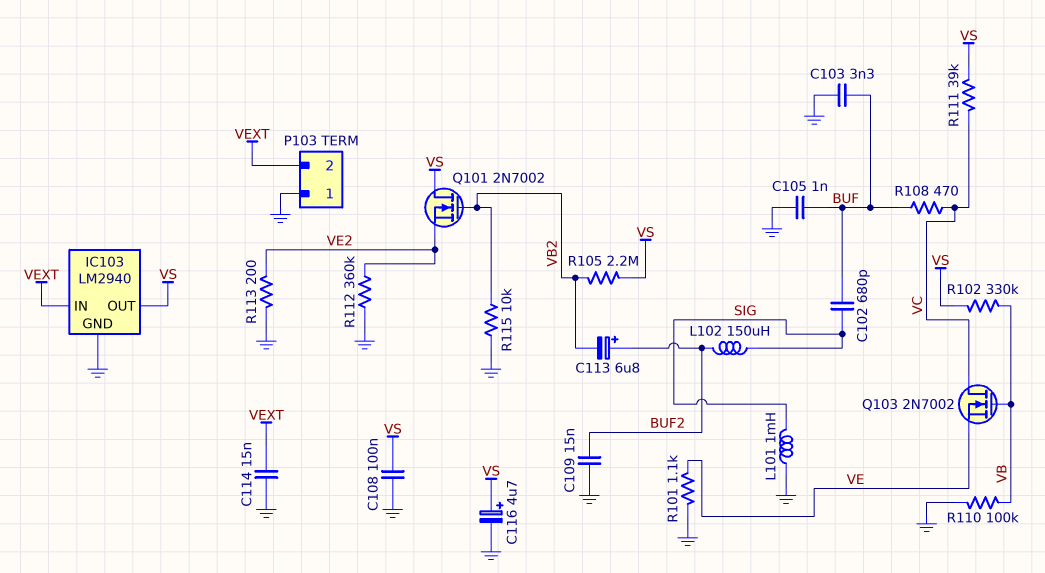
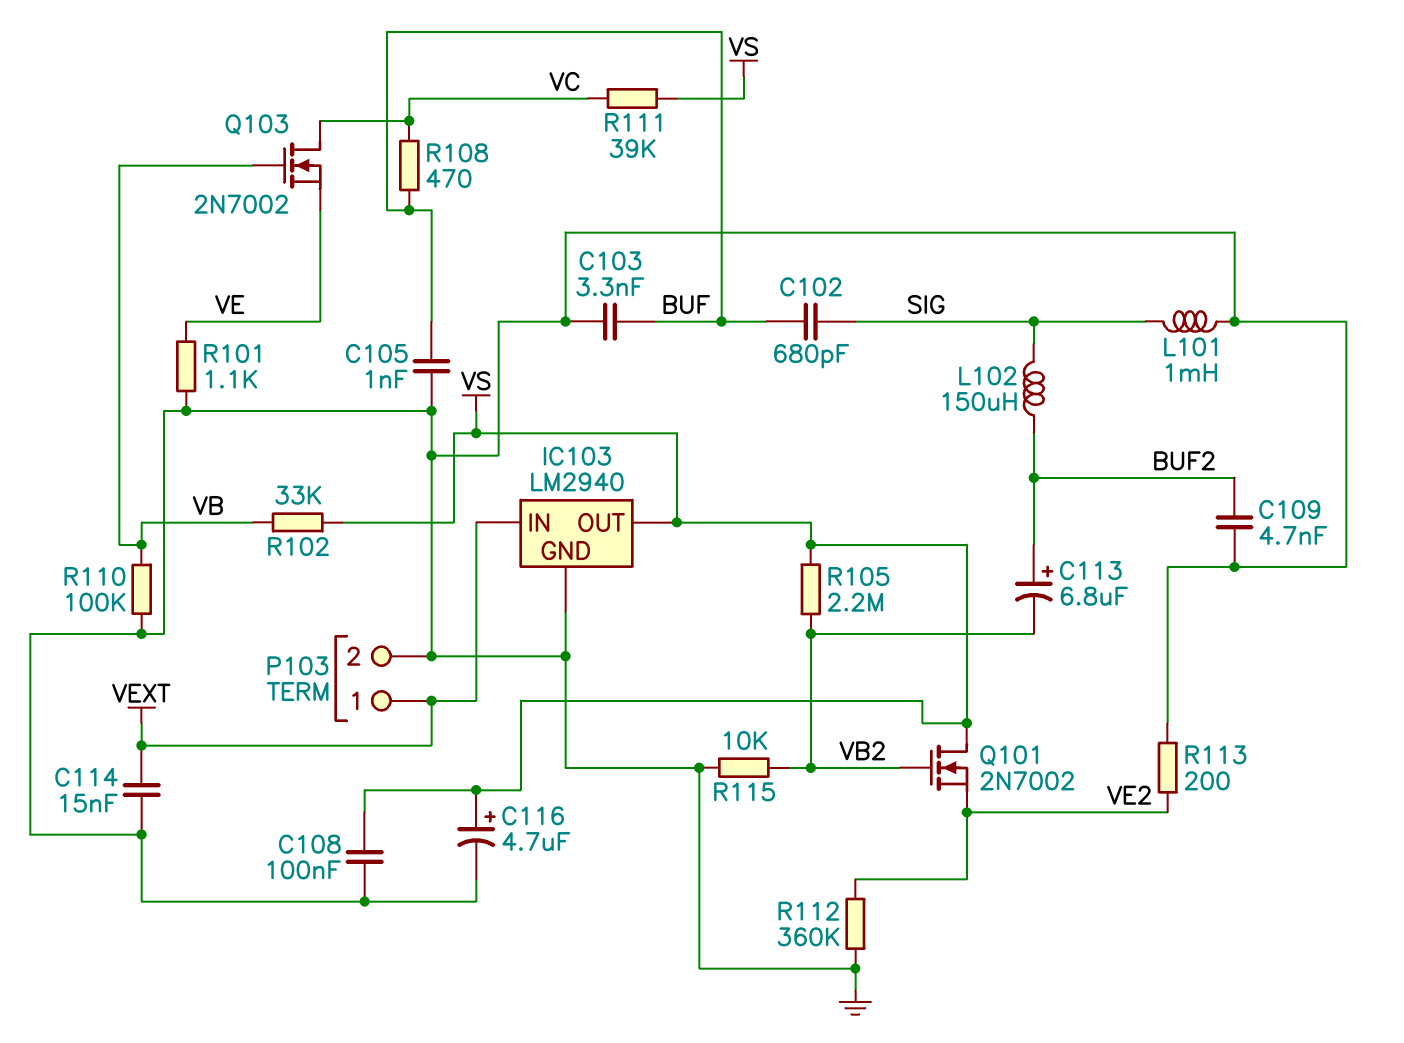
C109: 15nF (BUF2, GND) -> 4.7nF (BUF2, GND)
P103 pin 1: GND -> VEXT
P103 pin 2: VEXT -> GND
R102: 330k (VB, VS) -> 33k (VB, VS)

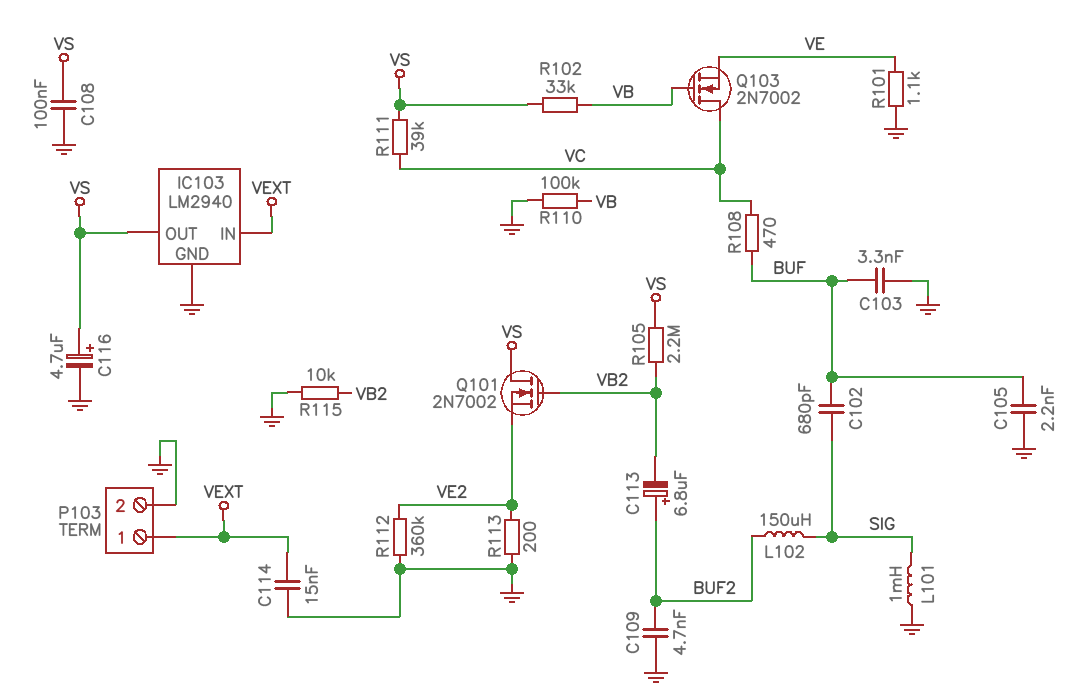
C105: 1nF (BUF, GND) -> 2.2nF (BUF, GND)

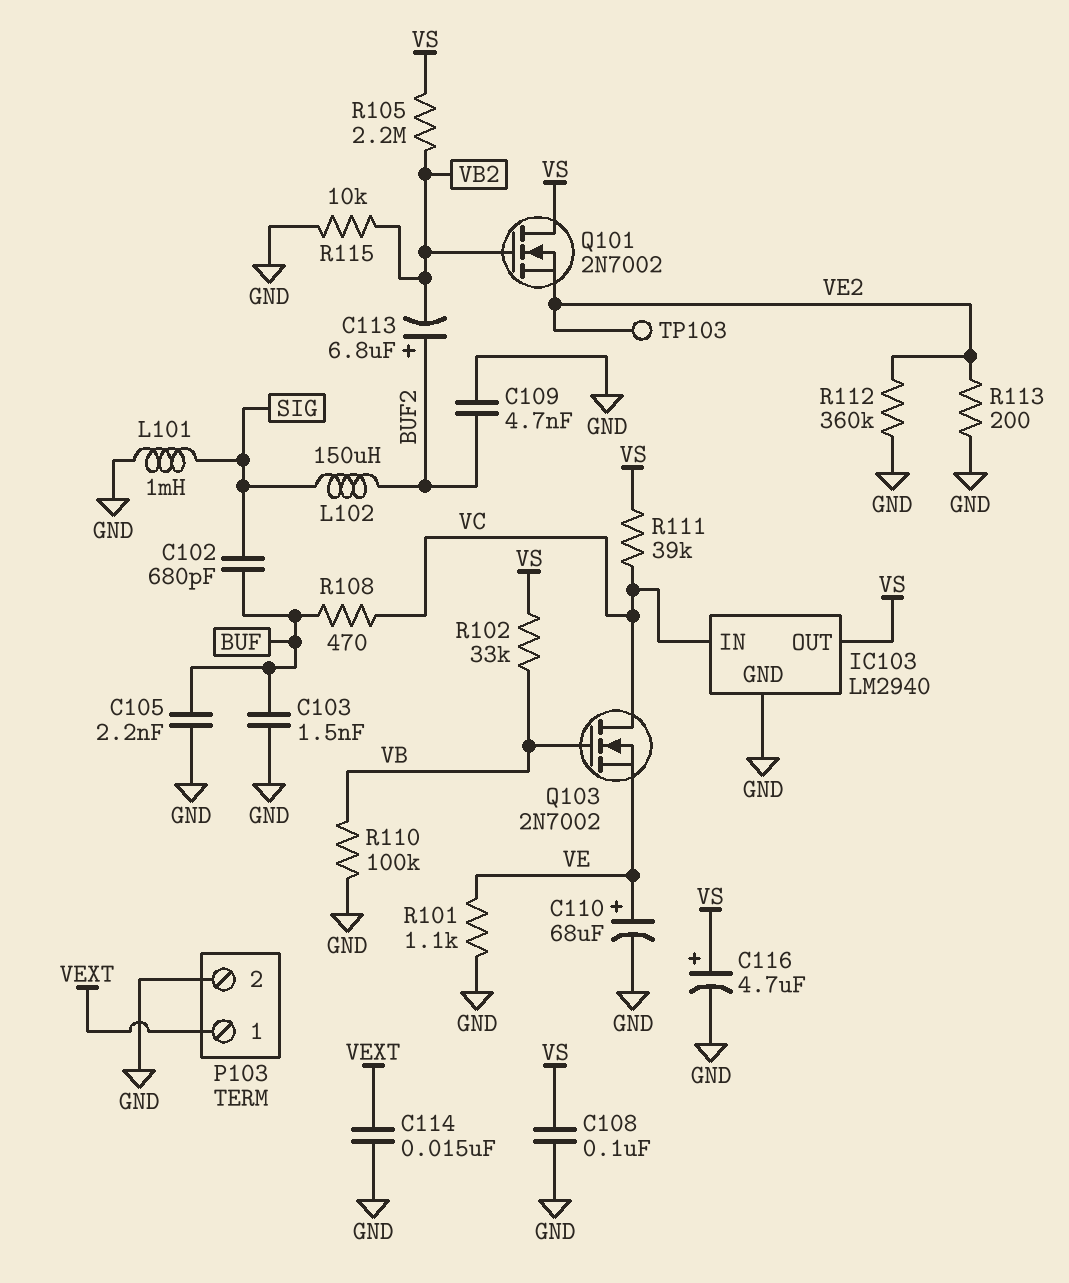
C103: 3.3nF (BUF, GND) -> 1.5nF (BUF, GND)
C110: none -> 68uF (plus VE, minus GND)
IC103 pin IN: VEXT -> VC
TP103: none -> test point (VE2)

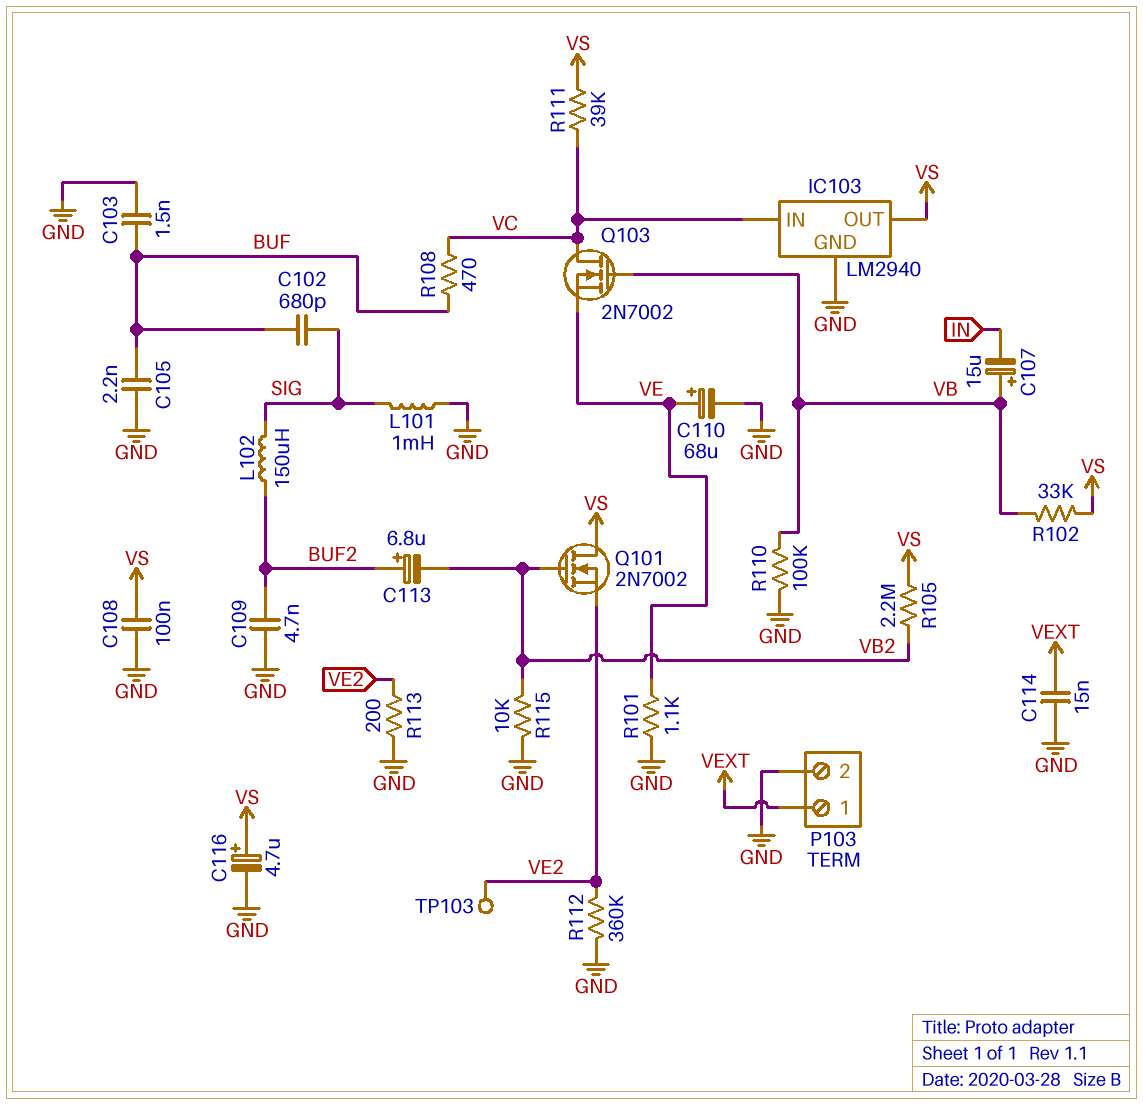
C107: none -> 15uF (plus VB, minus IN)

